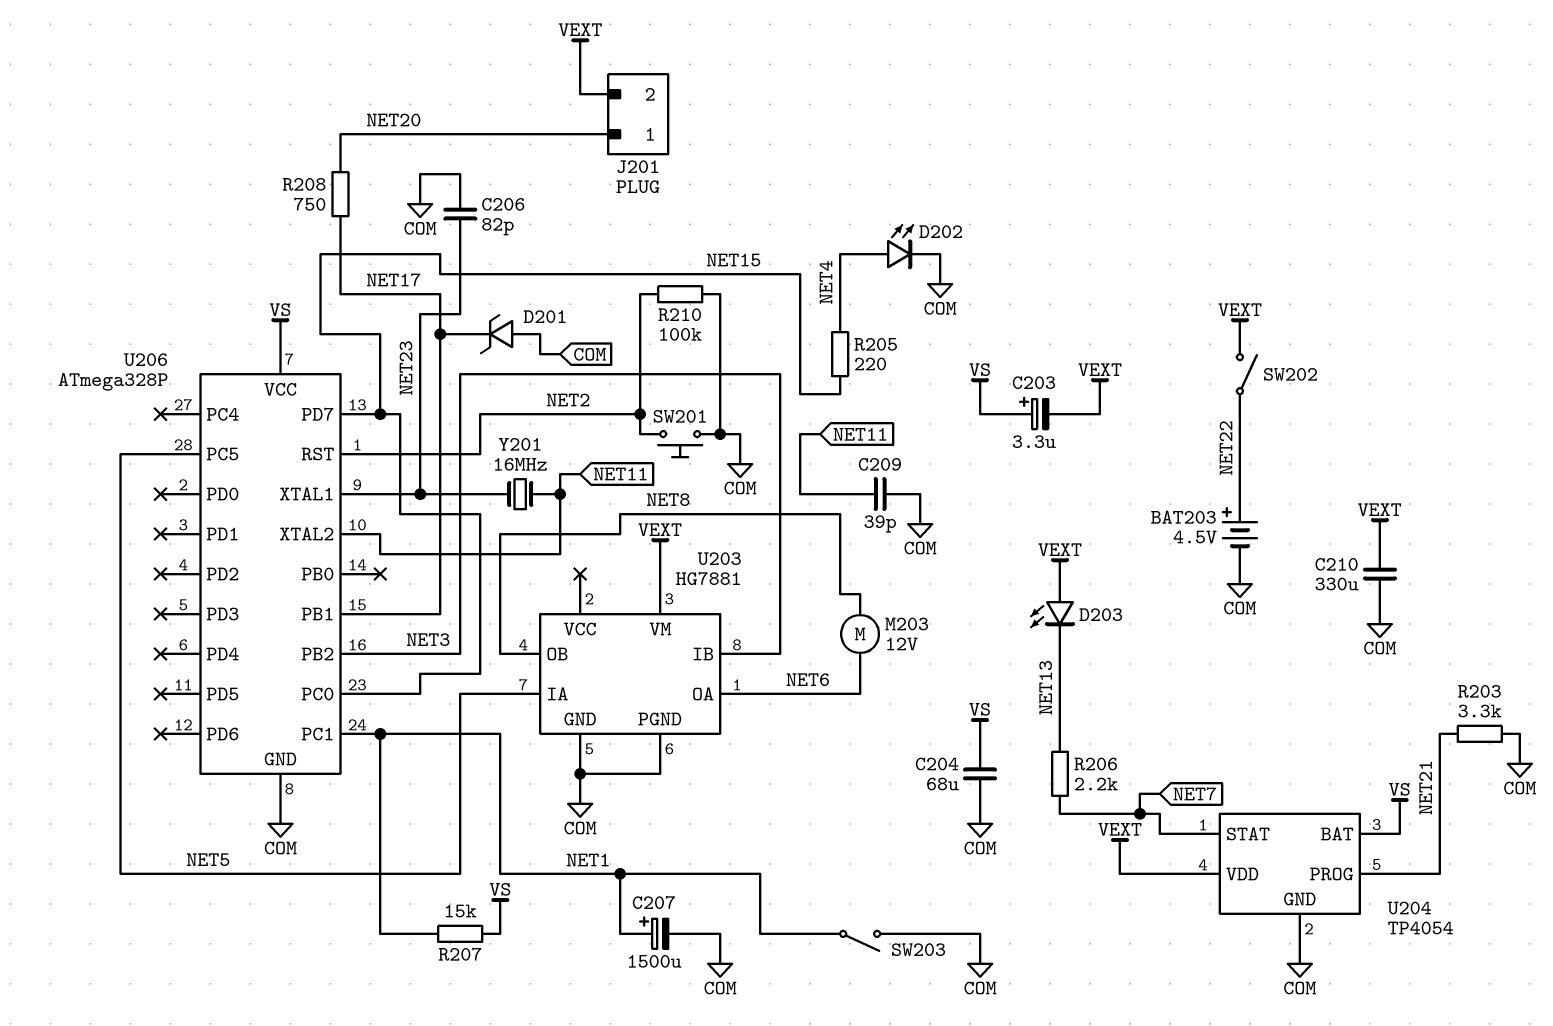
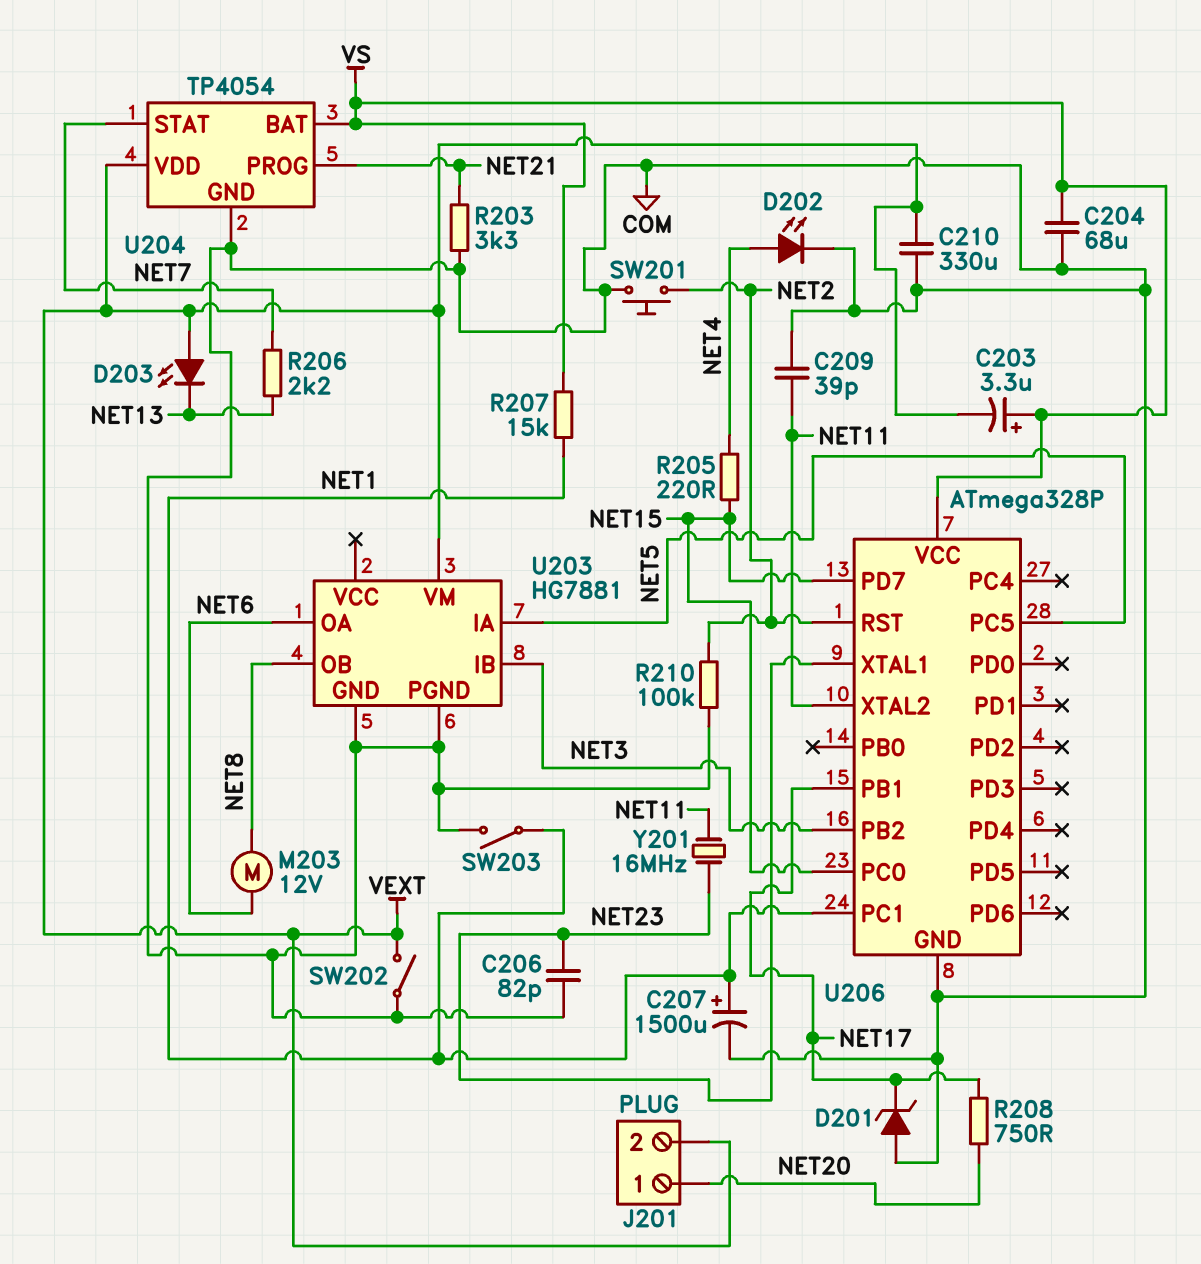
BAT203: 4.5V (plus NET22, minus COM) -> none
SW202: switch (NET22, VEXT) -> switch (COM, VEXT)

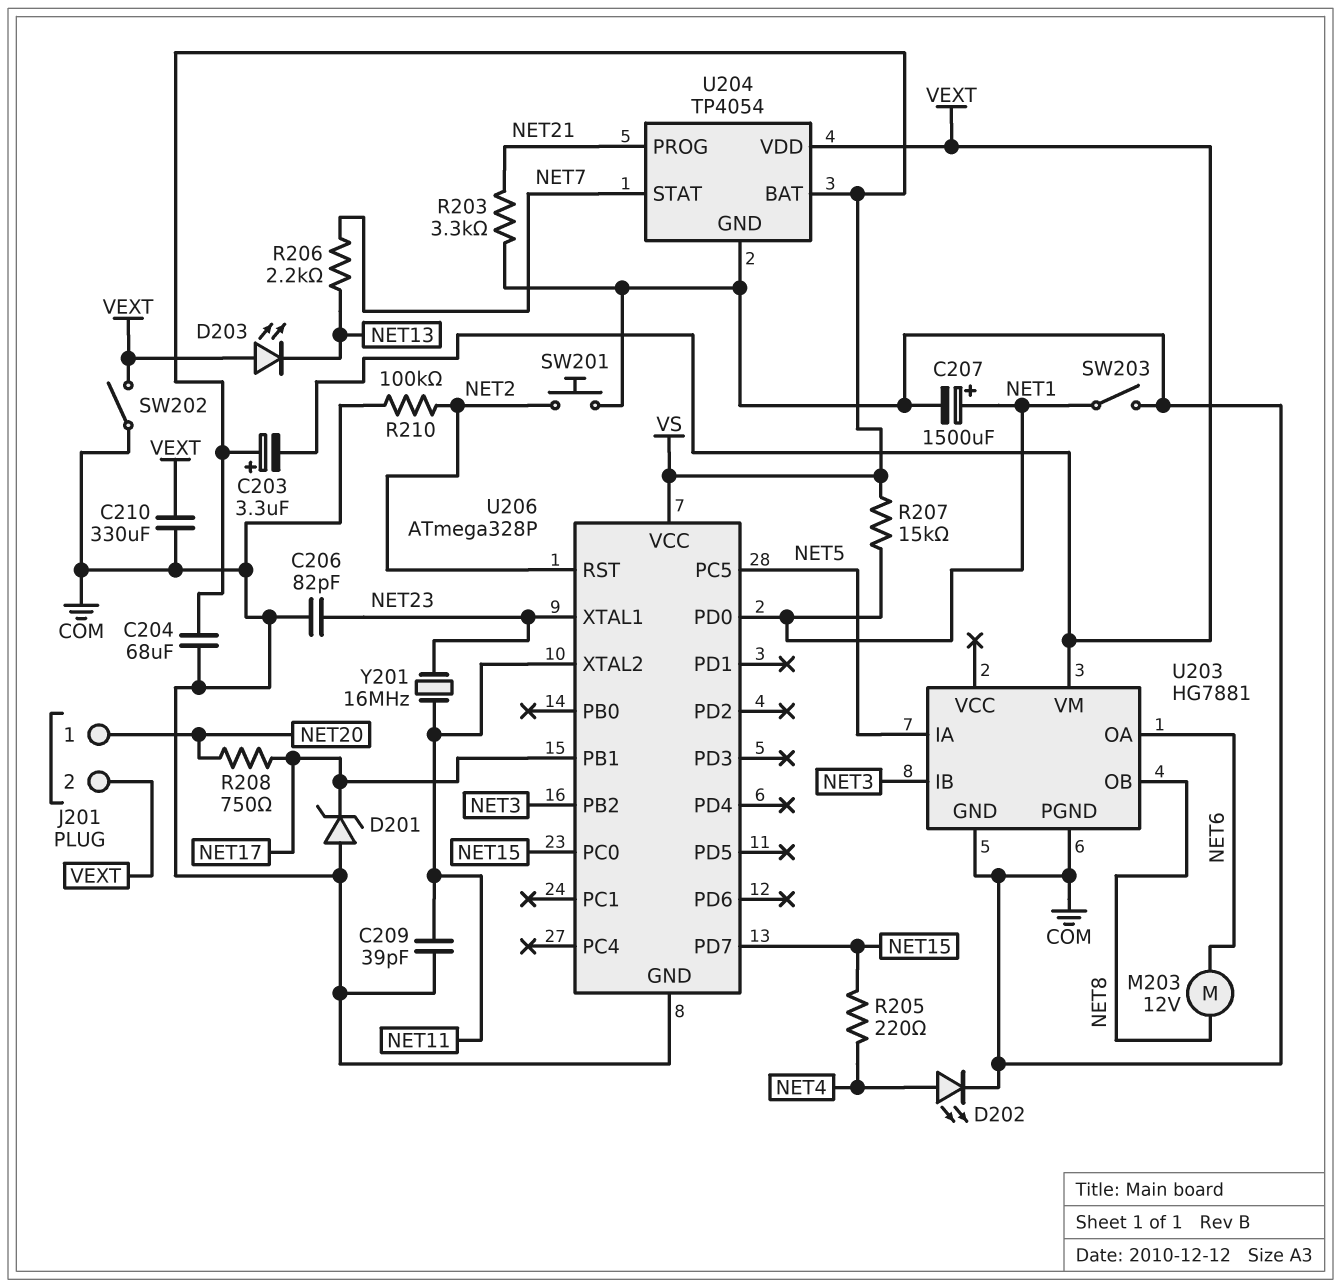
U206 pin PC1: NET1 -> none
U206 pin PD0: none -> NET1

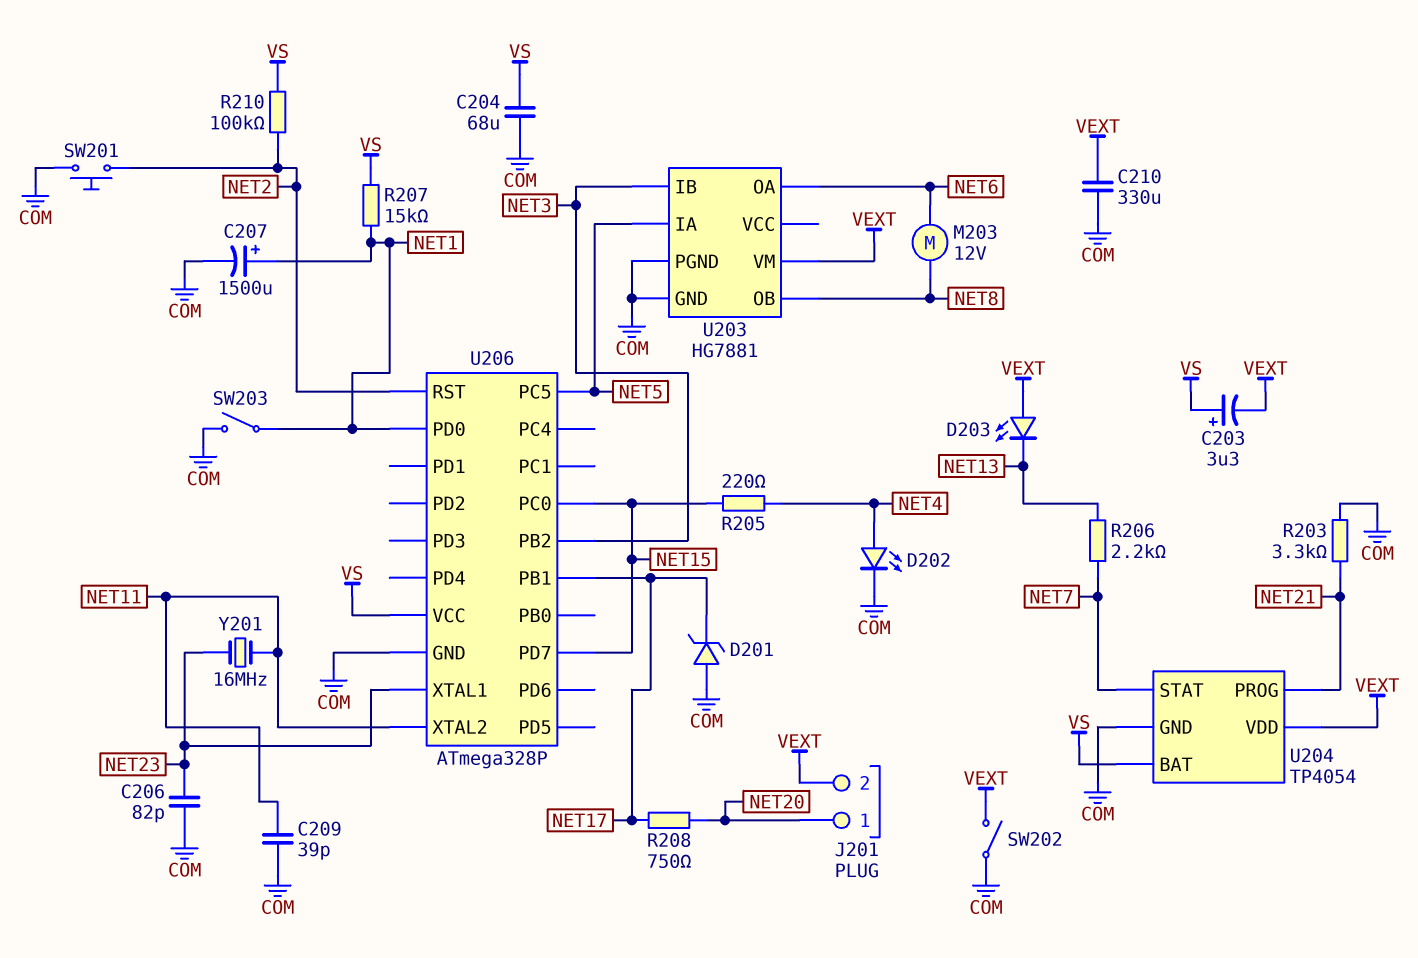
R210: 100k (COM, NET2) -> 100k (NET2, VS)

